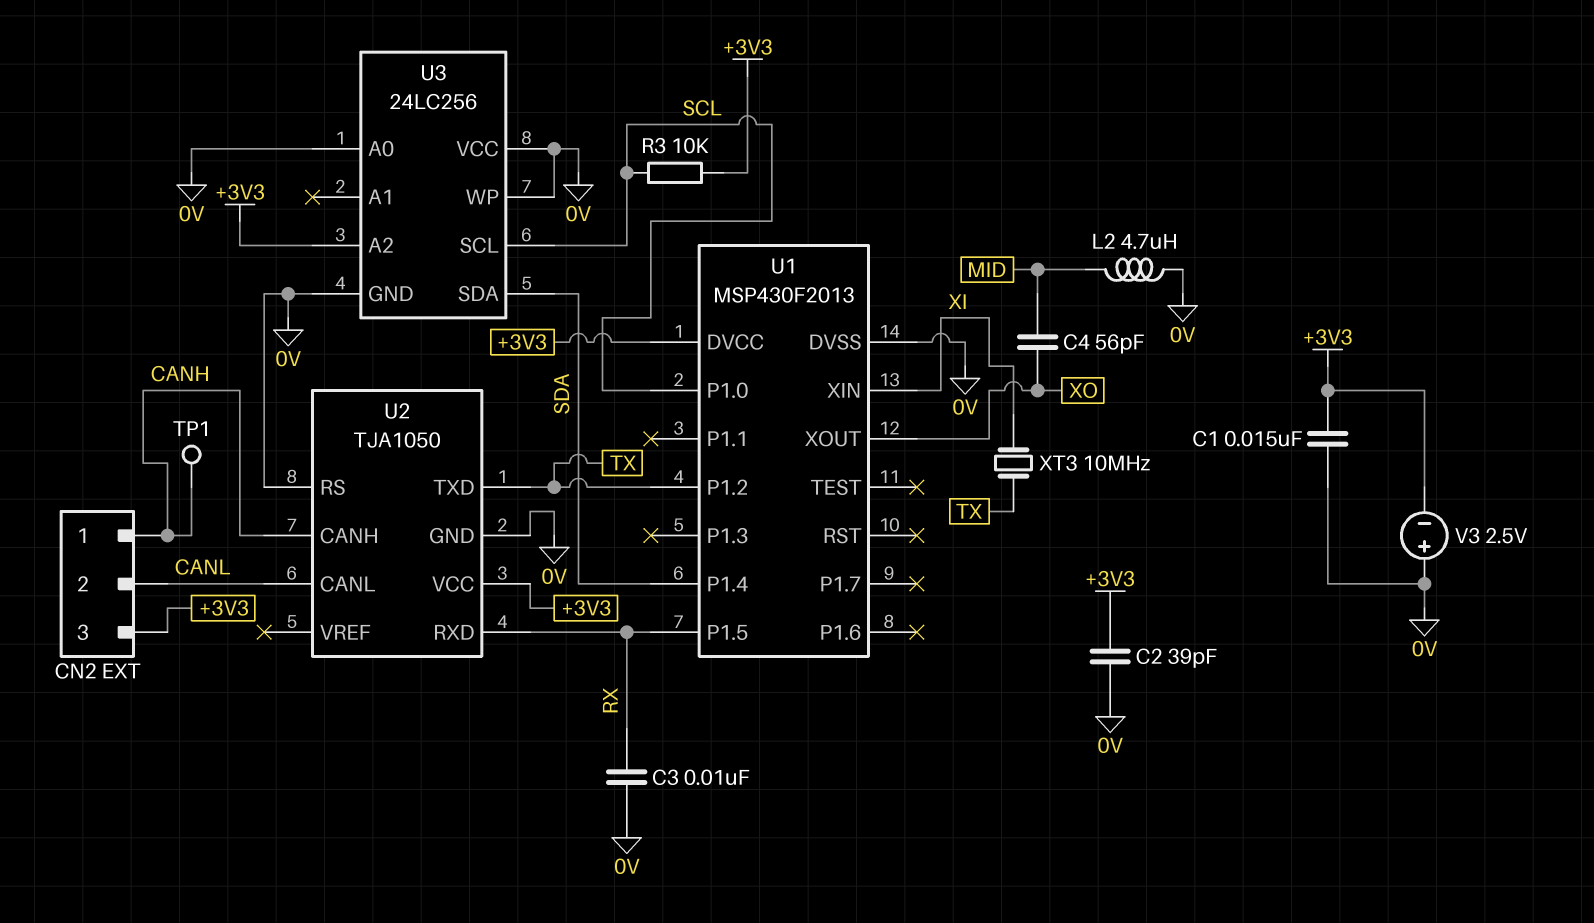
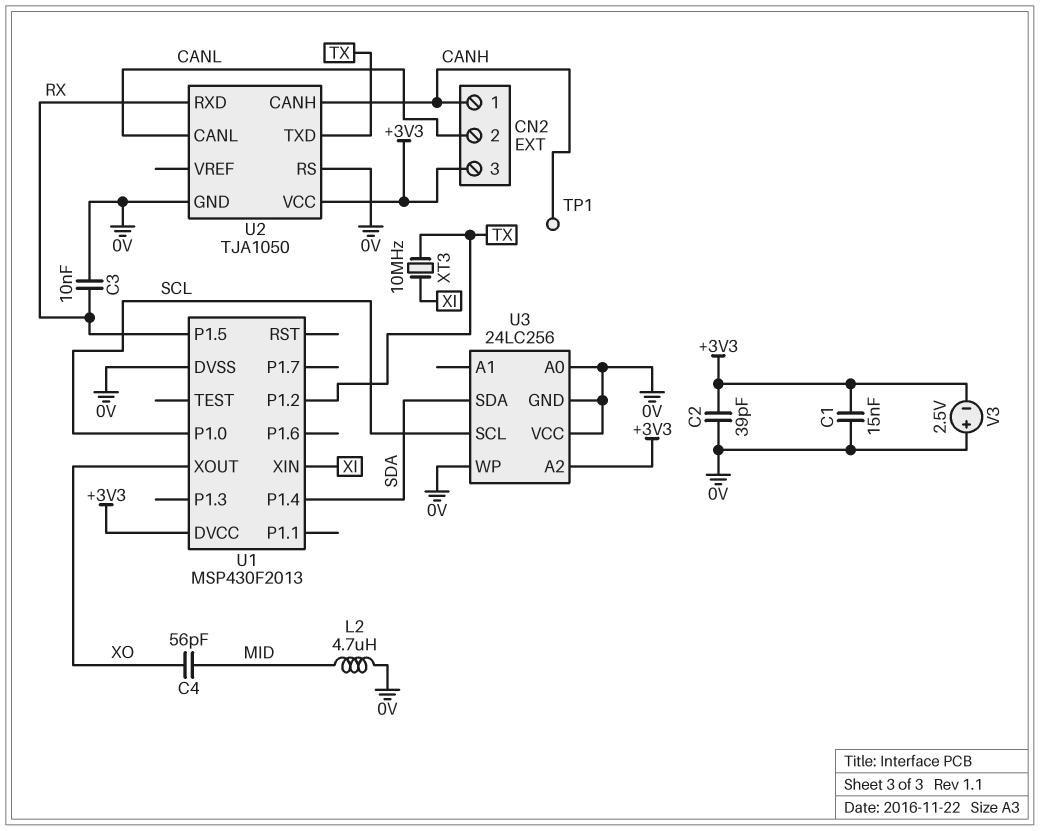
R3: 10k (+3V3, SCL) -> none

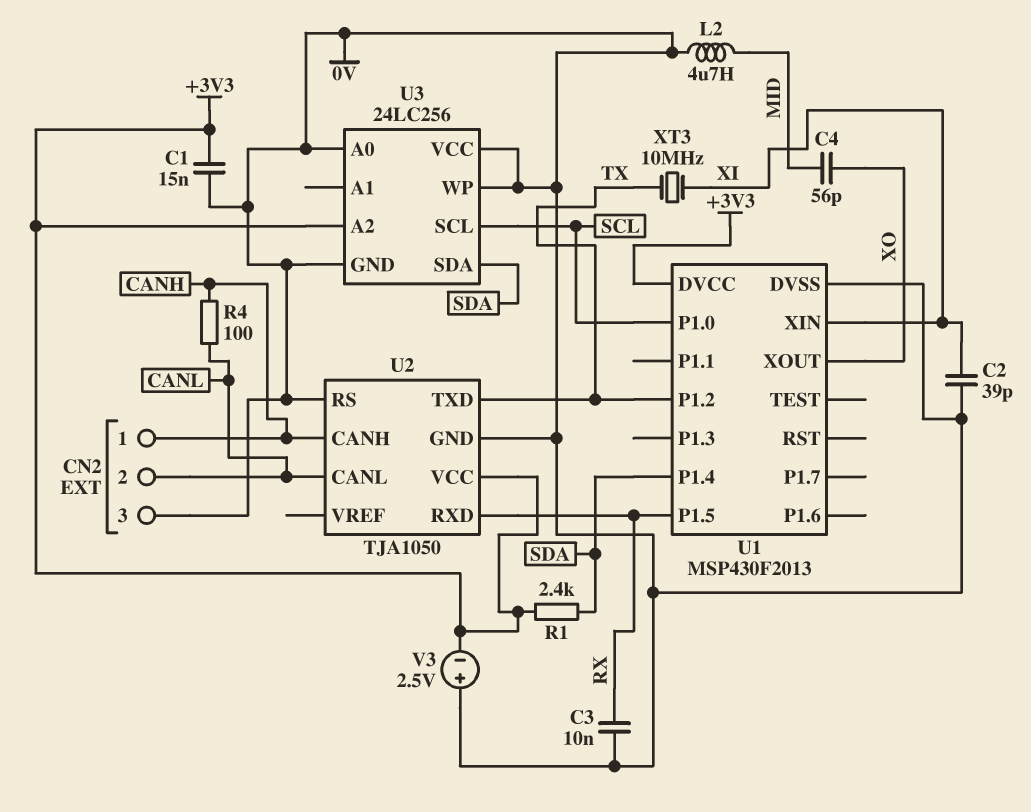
C2: 39pF (+3V3, 0V) -> 39pF (0V, XI)
CN2 pin 3: +3V3 -> 0V
R1: none -> 2.4k (+3V3, SDA)
R4: none -> 100 (CANH, CANL)
TP1: test point (CANH) -> none

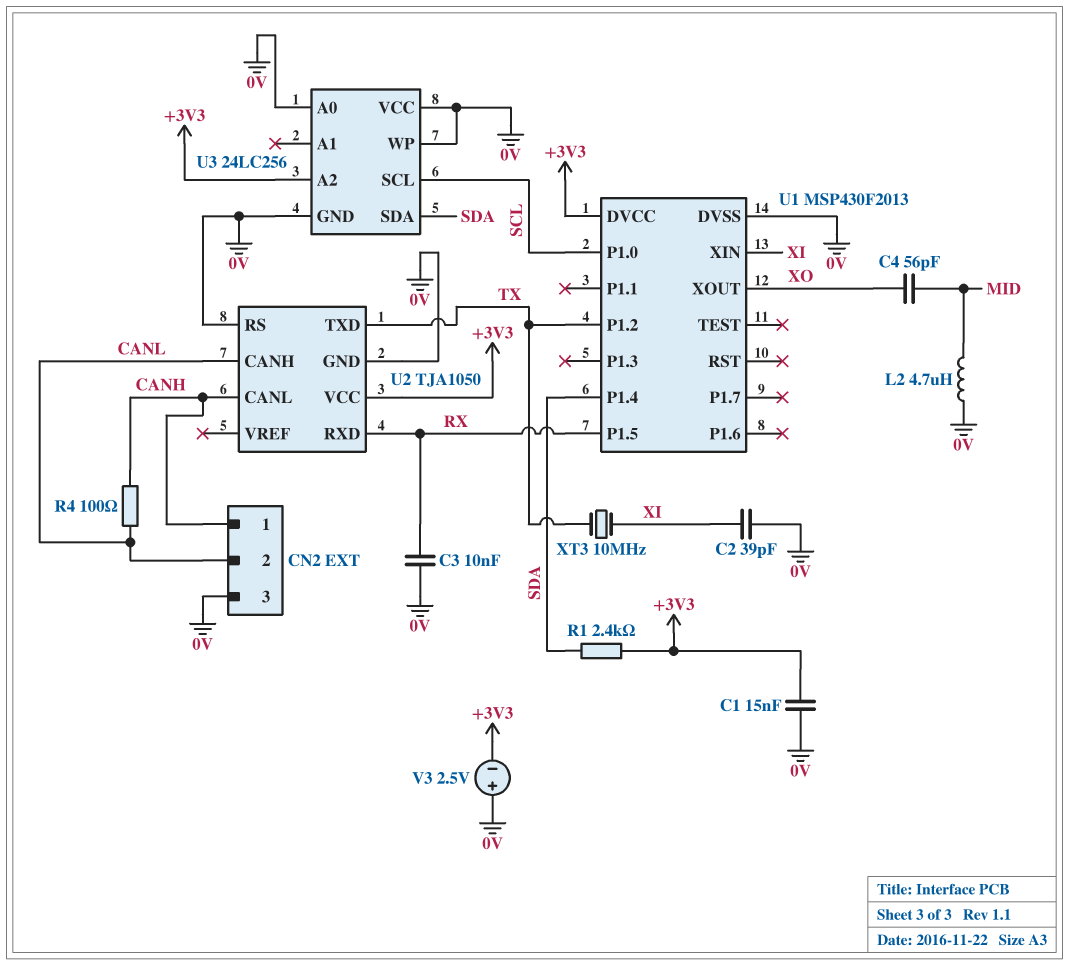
U2 pin CANH: CANH -> CANL
U2 pin CANL: CANL -> CANH

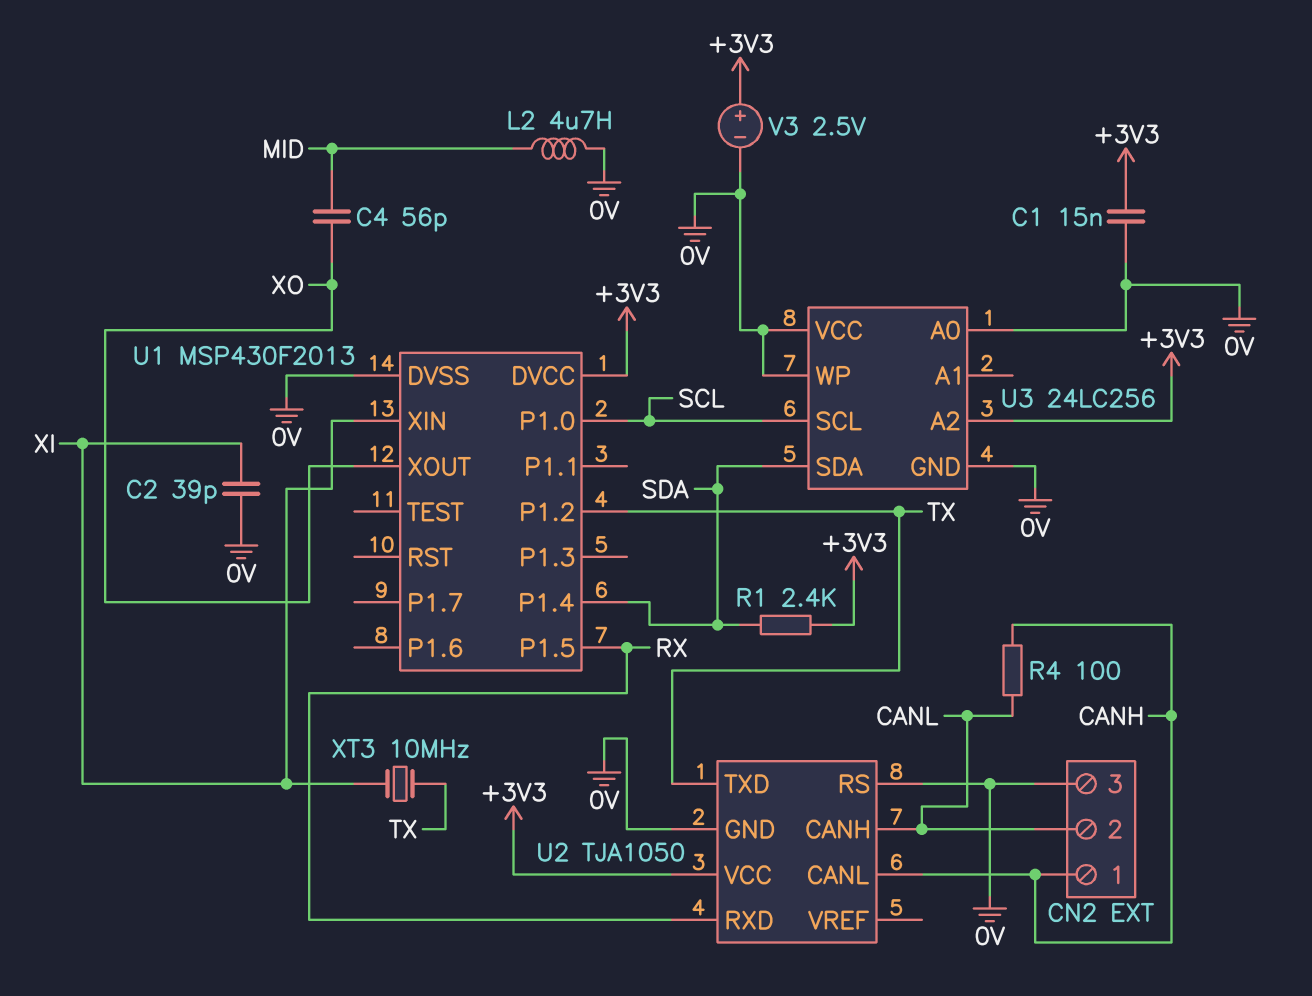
C3: 10nF (0V, RX) -> none
V3: 2.5V (plus 0V, minus +3V3) -> 2.5V (plus +3V3, minus 0V)

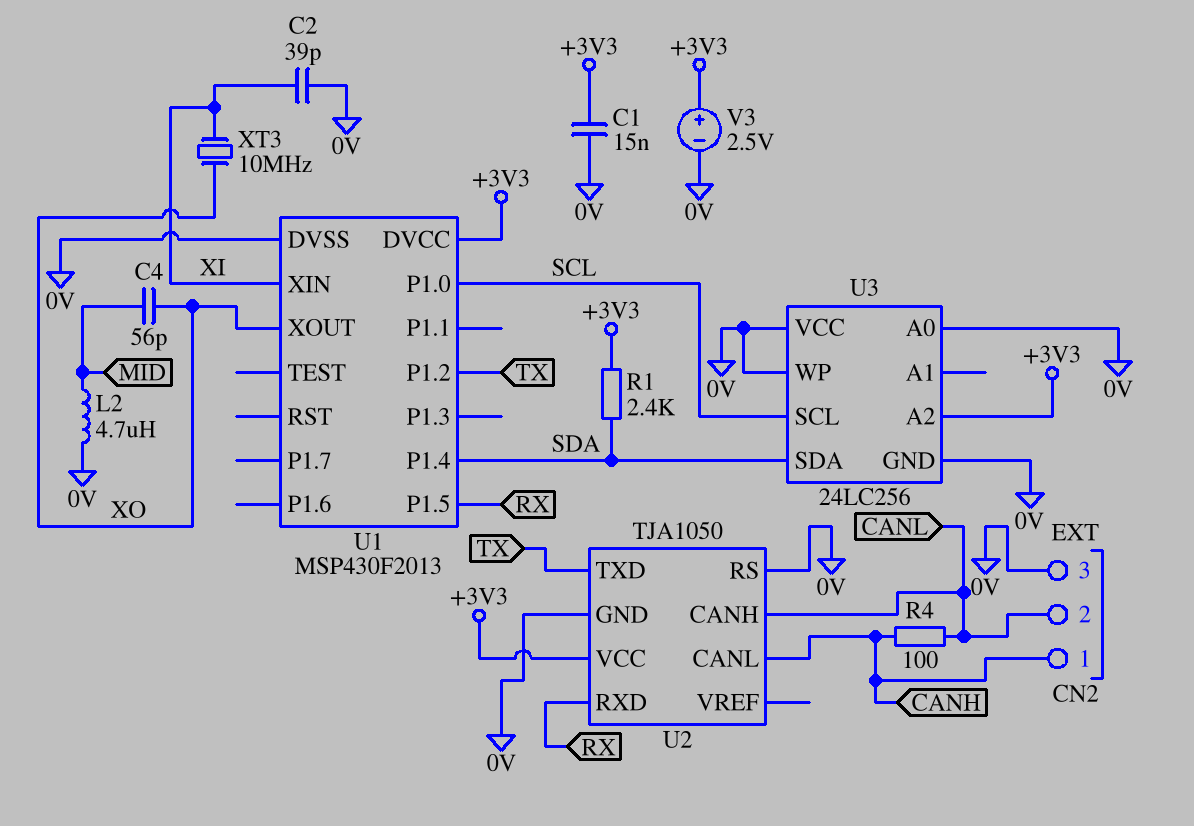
XT3: 10MHz (TX, XI) -> 10MHz (XI, XO)

